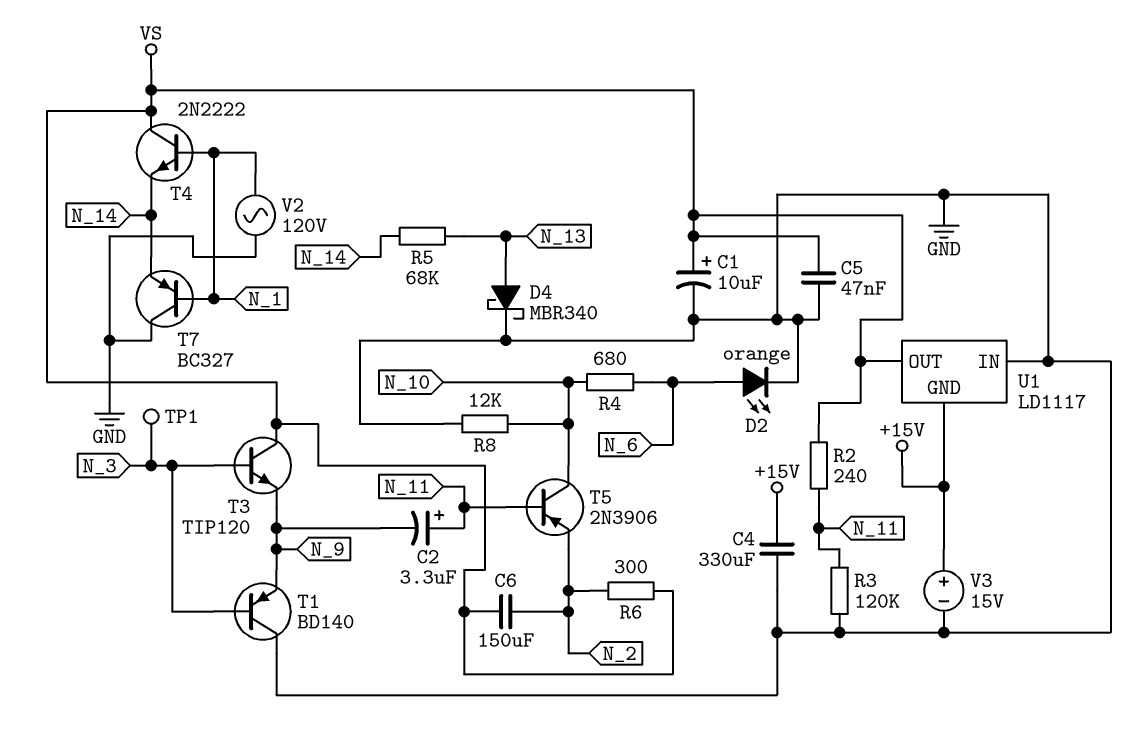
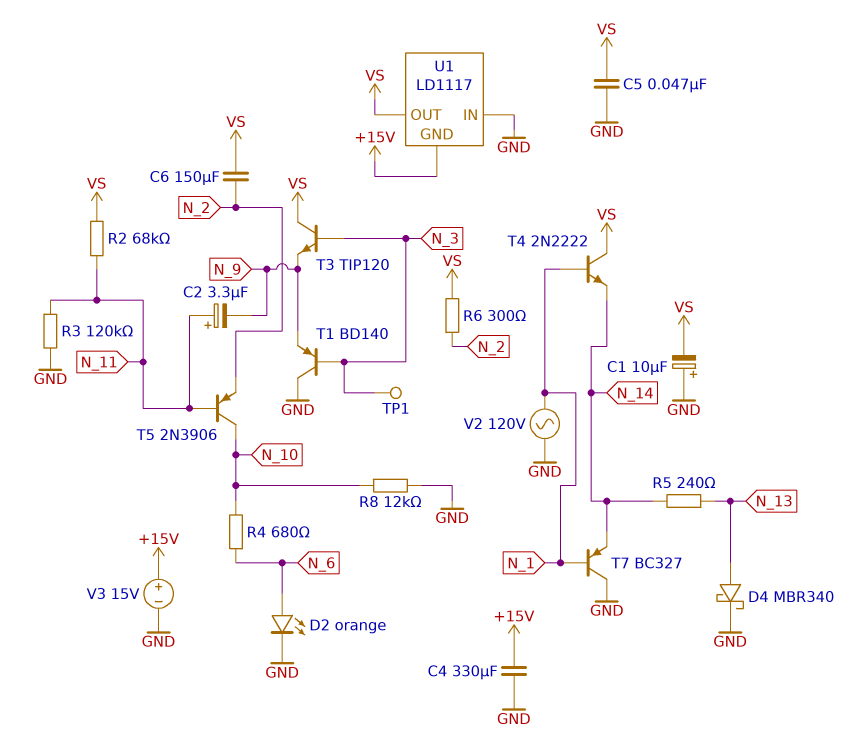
C1: 10uF (plus VS, minus GND) -> 10uF (plus GND, minus VS)
R2: 240 (N_11, VS) -> 68k (N_11, VS)
R5: 68k (N_13, N_14) -> 240 (N_13, N_14)

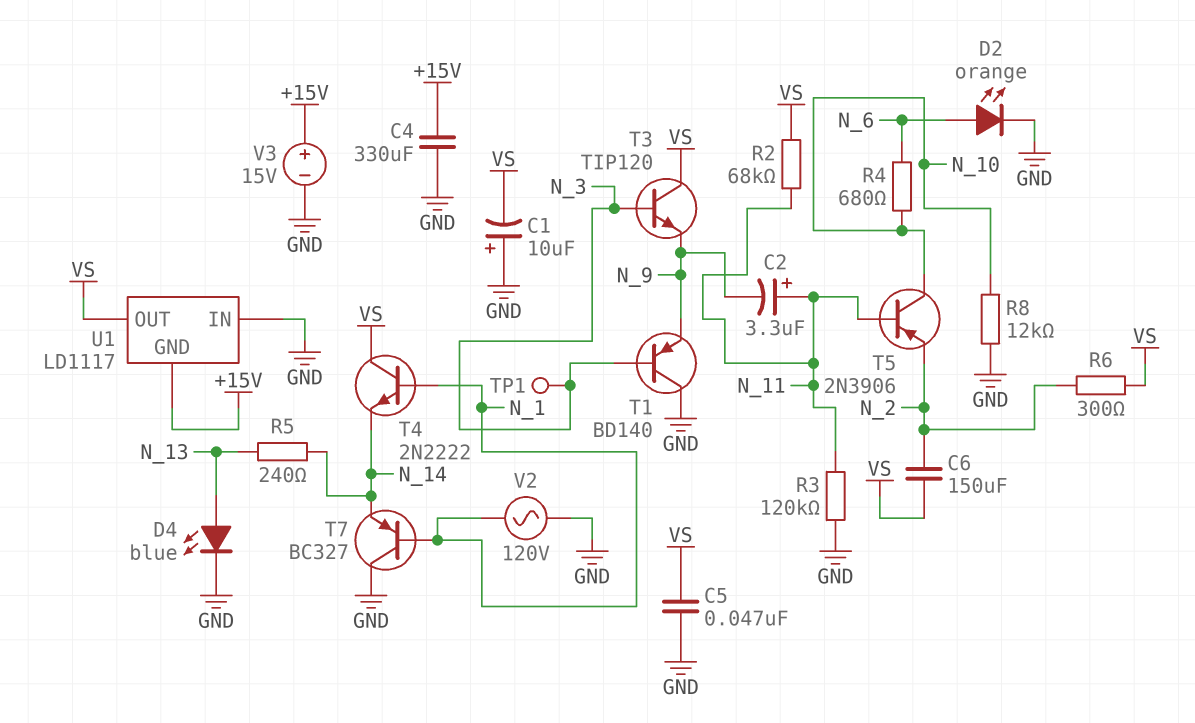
D4: schottky MBR340 (A N_13, K GND) -> LED blue (A N_13, K GND)

